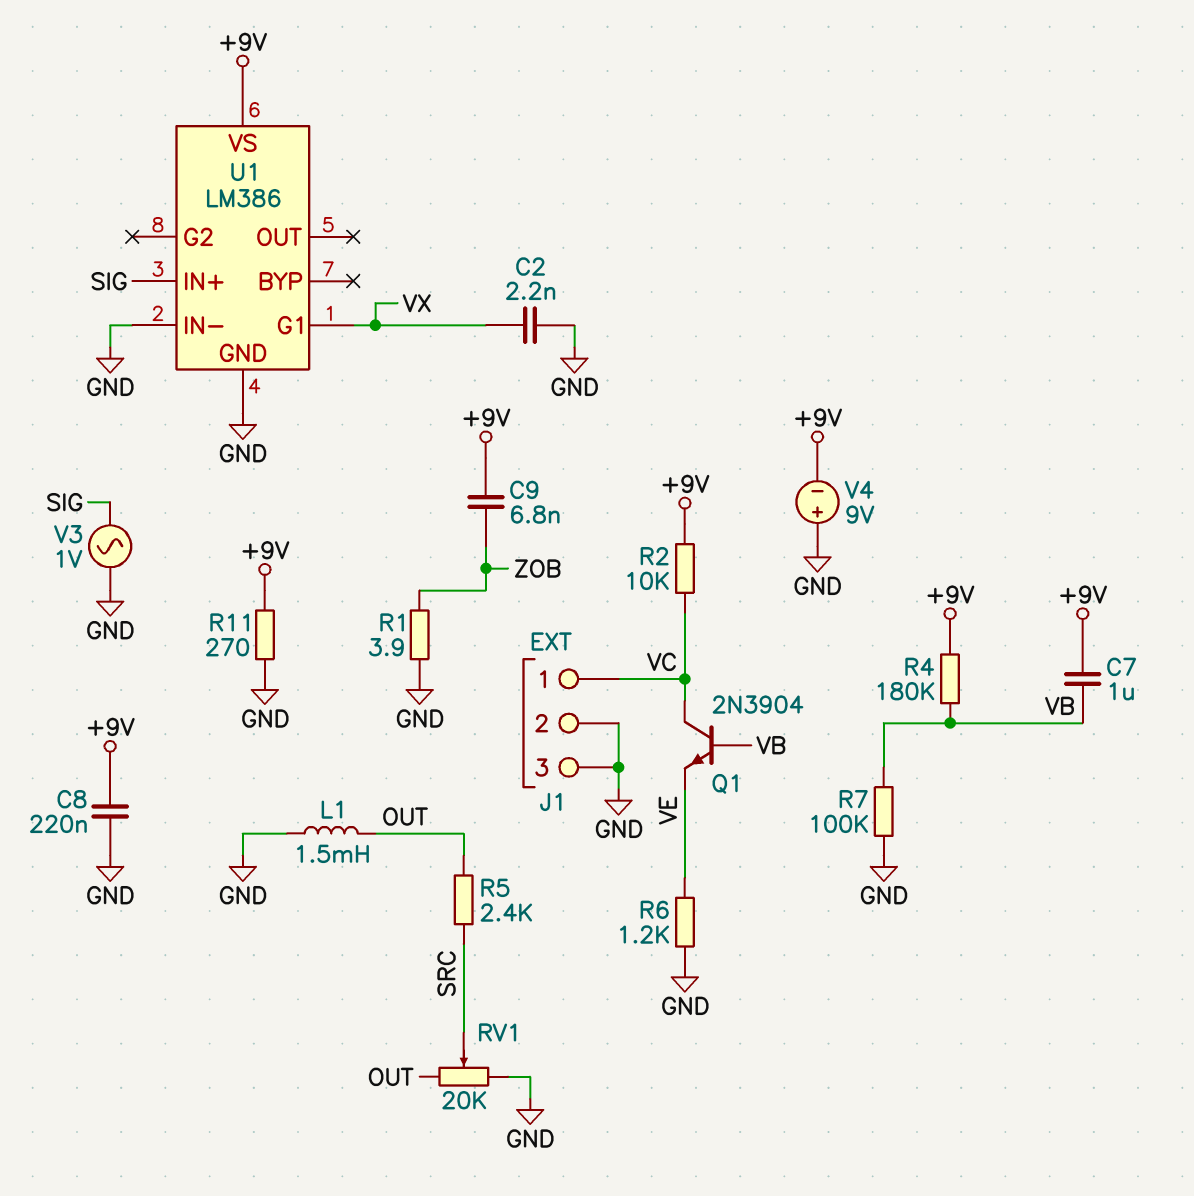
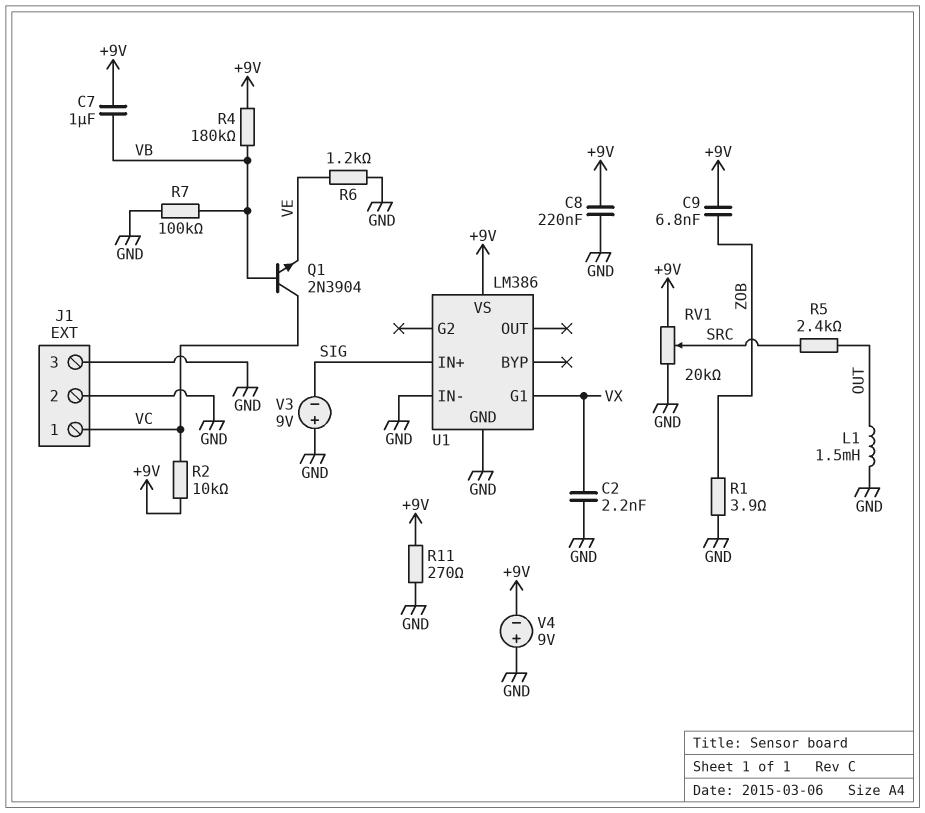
RV1: 20k (GND, OUT, wiper SRC) -> 20k (+9V, GND, wiper SRC)
V3: AC 1V (GND, SIG) -> 9V (plus GND, minus SIG)

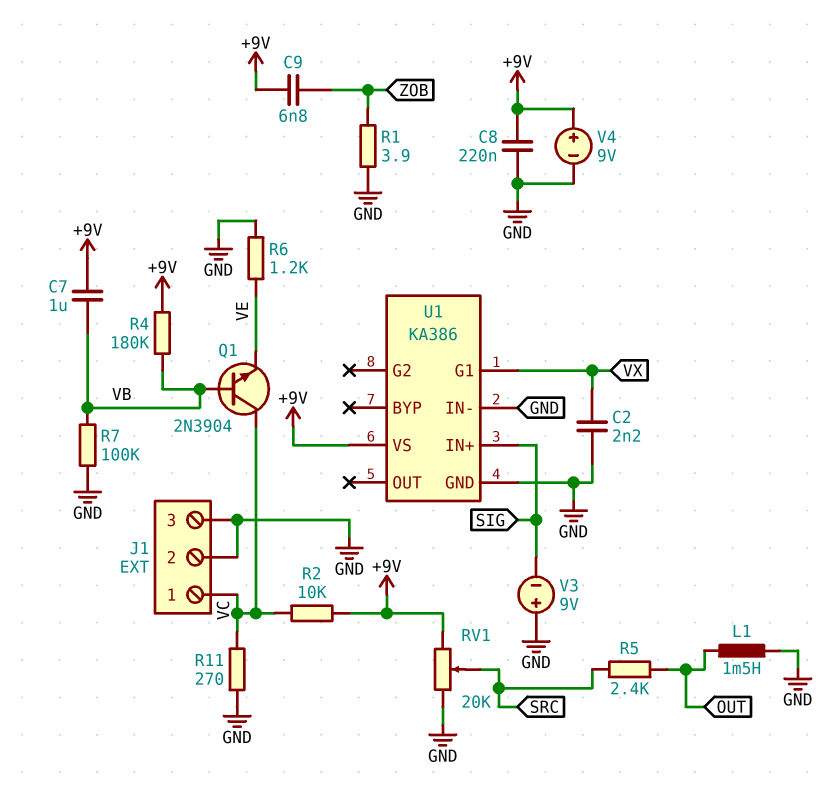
R11: 270 (+9V, GND) -> 270 (GND, VC)
U1: LM386 -> KA386
V4: 9V (plus GND, minus +9V) -> 9V (plus +9V, minus GND)

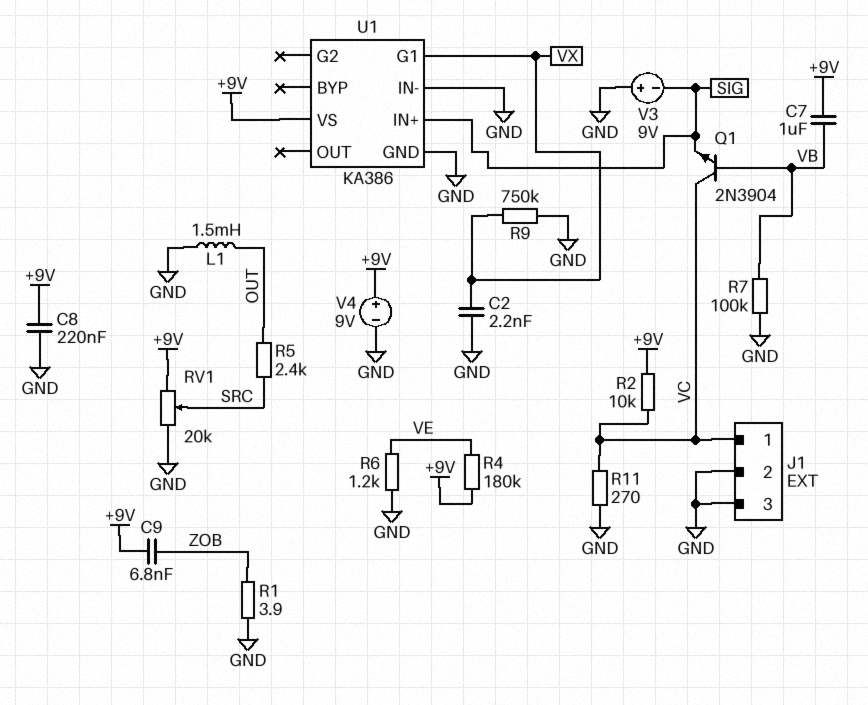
Q1: NPN 2N3904 (B VB, C VC, E VE) -> NPN 2N3904 (B VB, C VC, E SIG)
R4: 180k (+9V, VB) -> 180k (+9V, VE)
R9: none -> 750k (GND, VX)

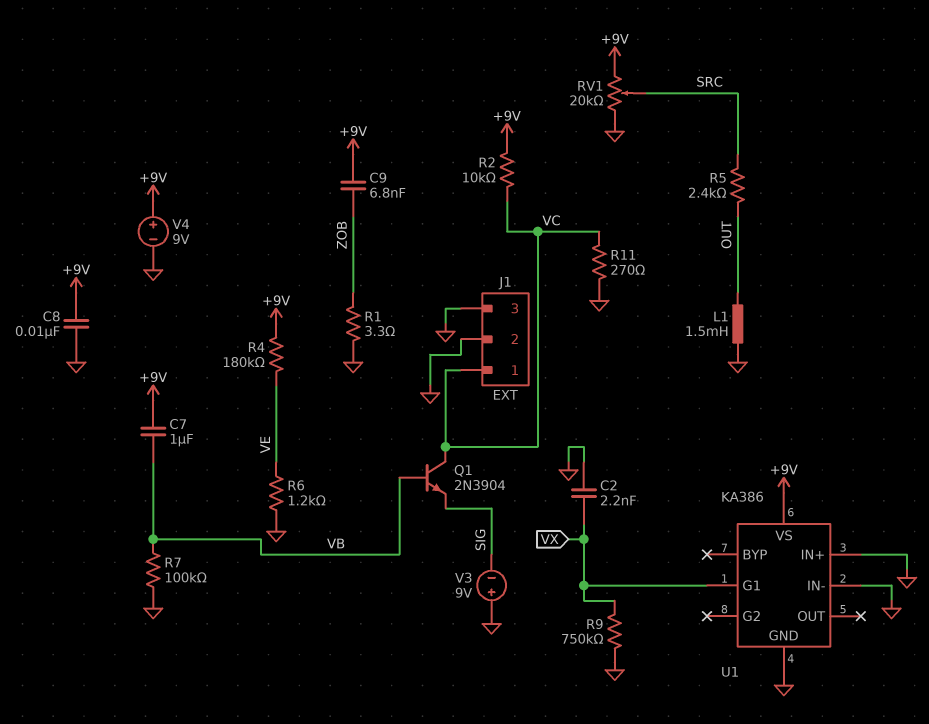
C8: 220nF (+9V, GND) -> 10nF (+9V, GND)
R1: 3.9 (GND, ZOB) -> 3.3 (GND, ZOB)
U1 pin IN+: SIG -> GND

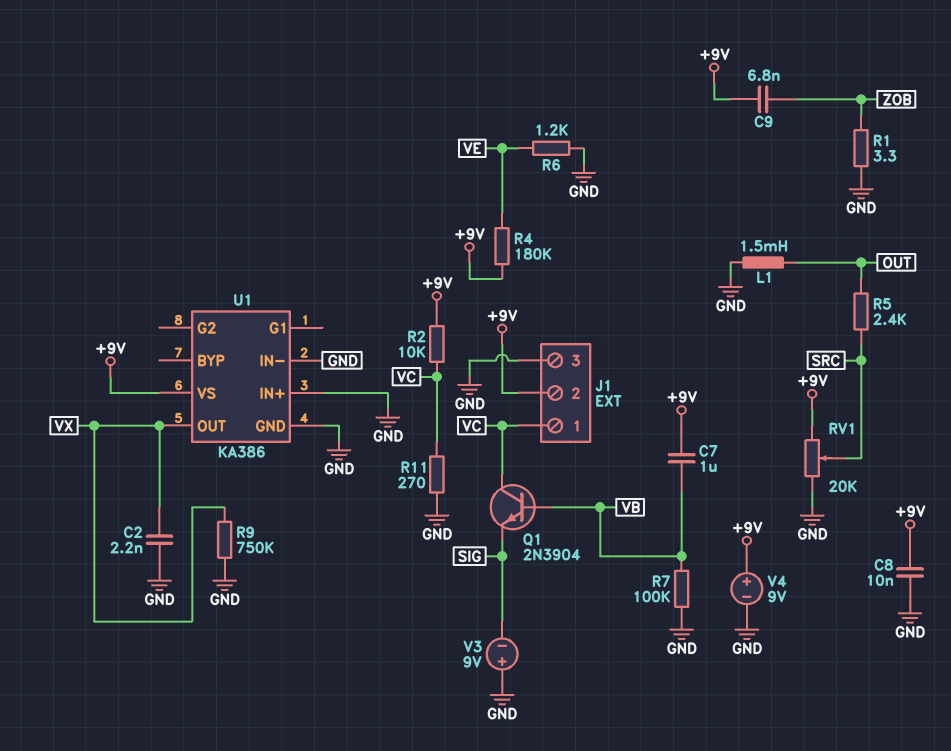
J1 pin 2: GND -> +9V
U1 pin G1: VX -> none
U1 pin OUT: none -> VX

